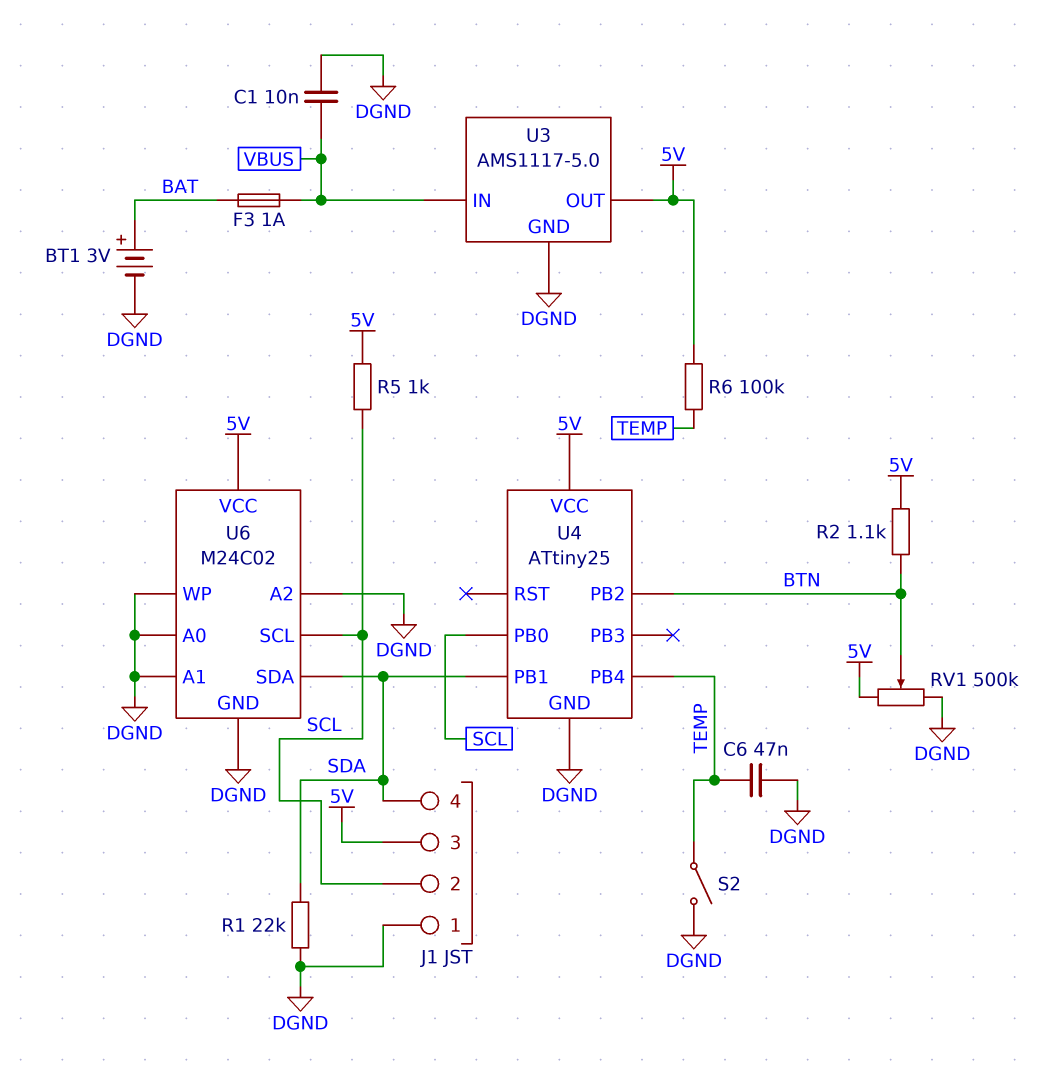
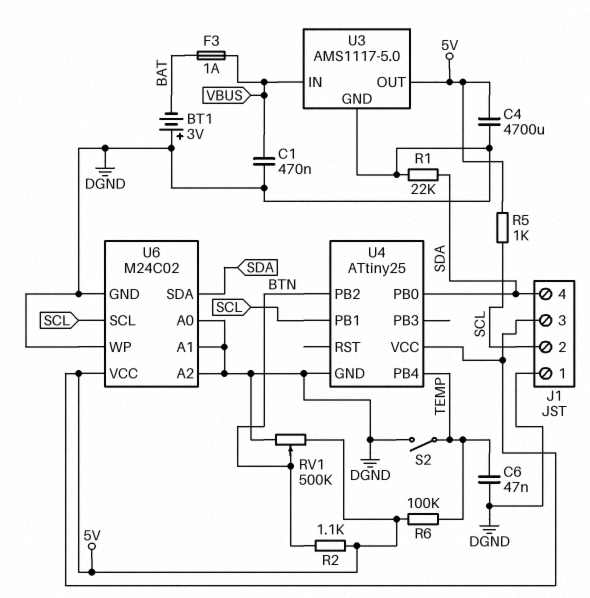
BT1: 3V (plus BAT, minus DGND) -> 3V (plus DGND, minus BAT)
C1: 10nF (DGND, VBUS) -> 470nF (DGND, VBUS)
C4: none -> 4700uF (5V, DGND)
U4 pin PB0: SCL -> SDA
U4 pin PB1: SDA -> SCL

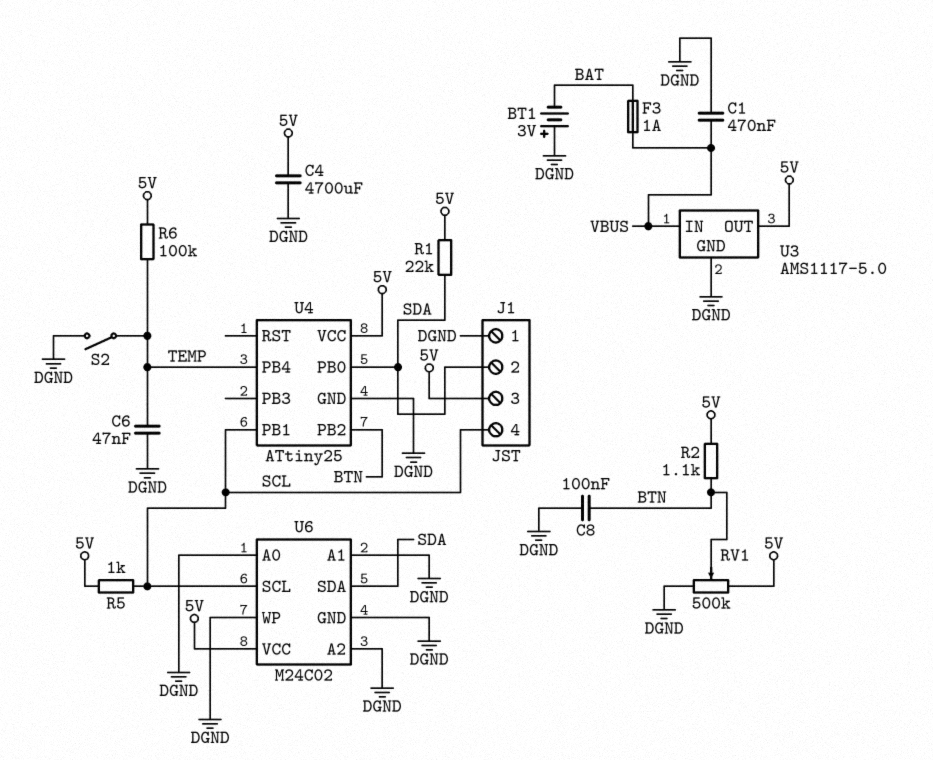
C8: none -> 100nF (BTN, DGND)
J1 pin 2: SCL -> SDA
J1 pin 4: SDA -> SCL
R1: 22k (DGND, SDA) -> 22k (5V, SDA)

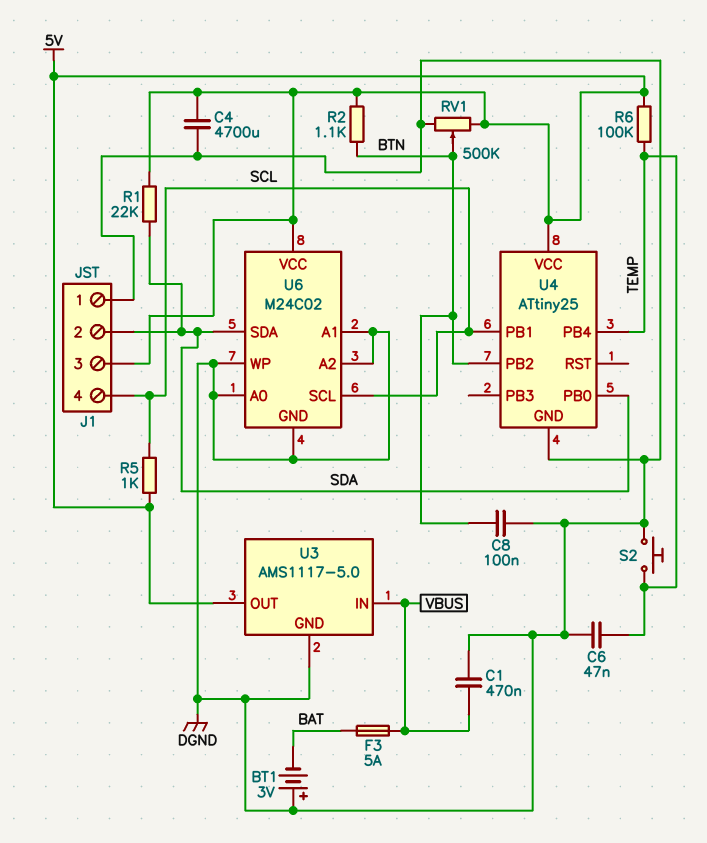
F3: 1A (BAT, VBUS) -> 5A (BAT, VBUS)
S2: switch (DGND, TEMP) -> button (DGND, TEMP)

